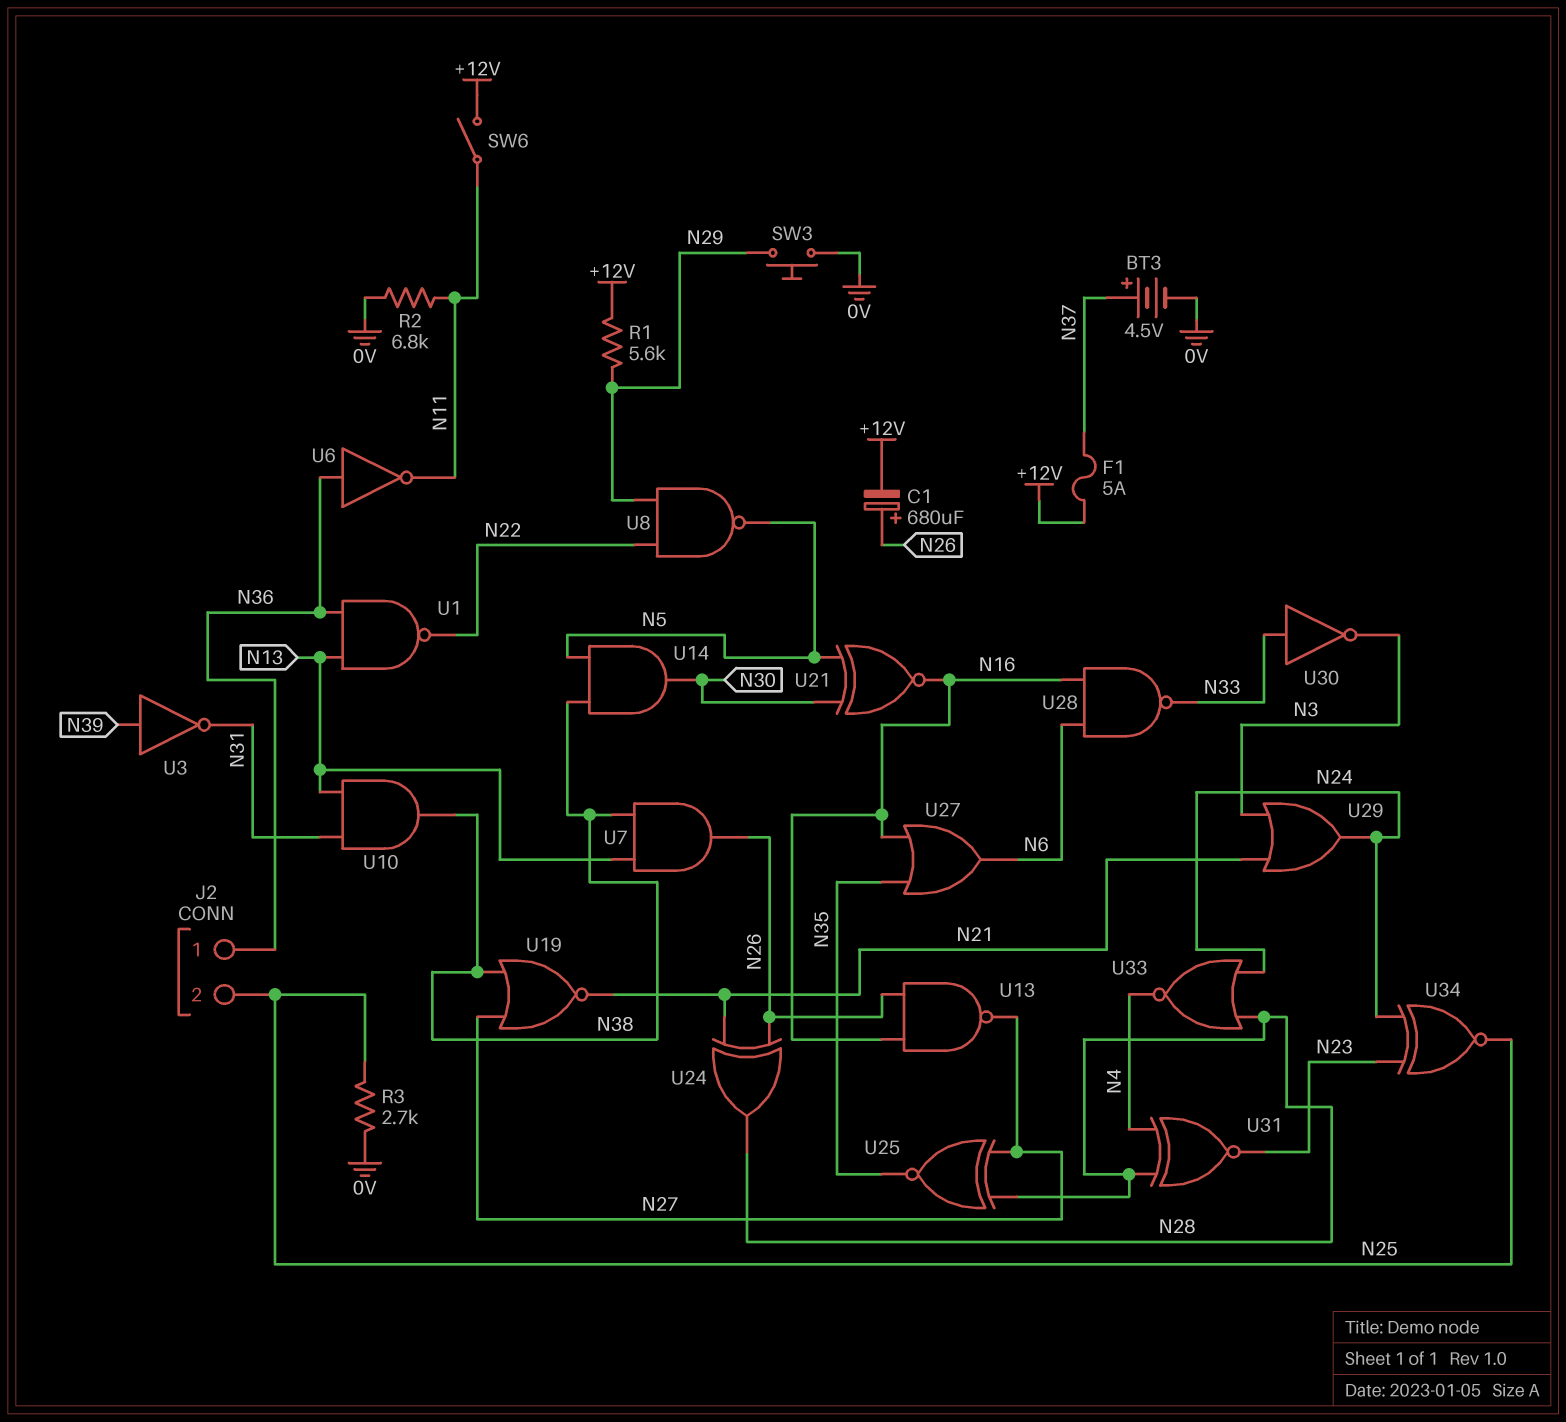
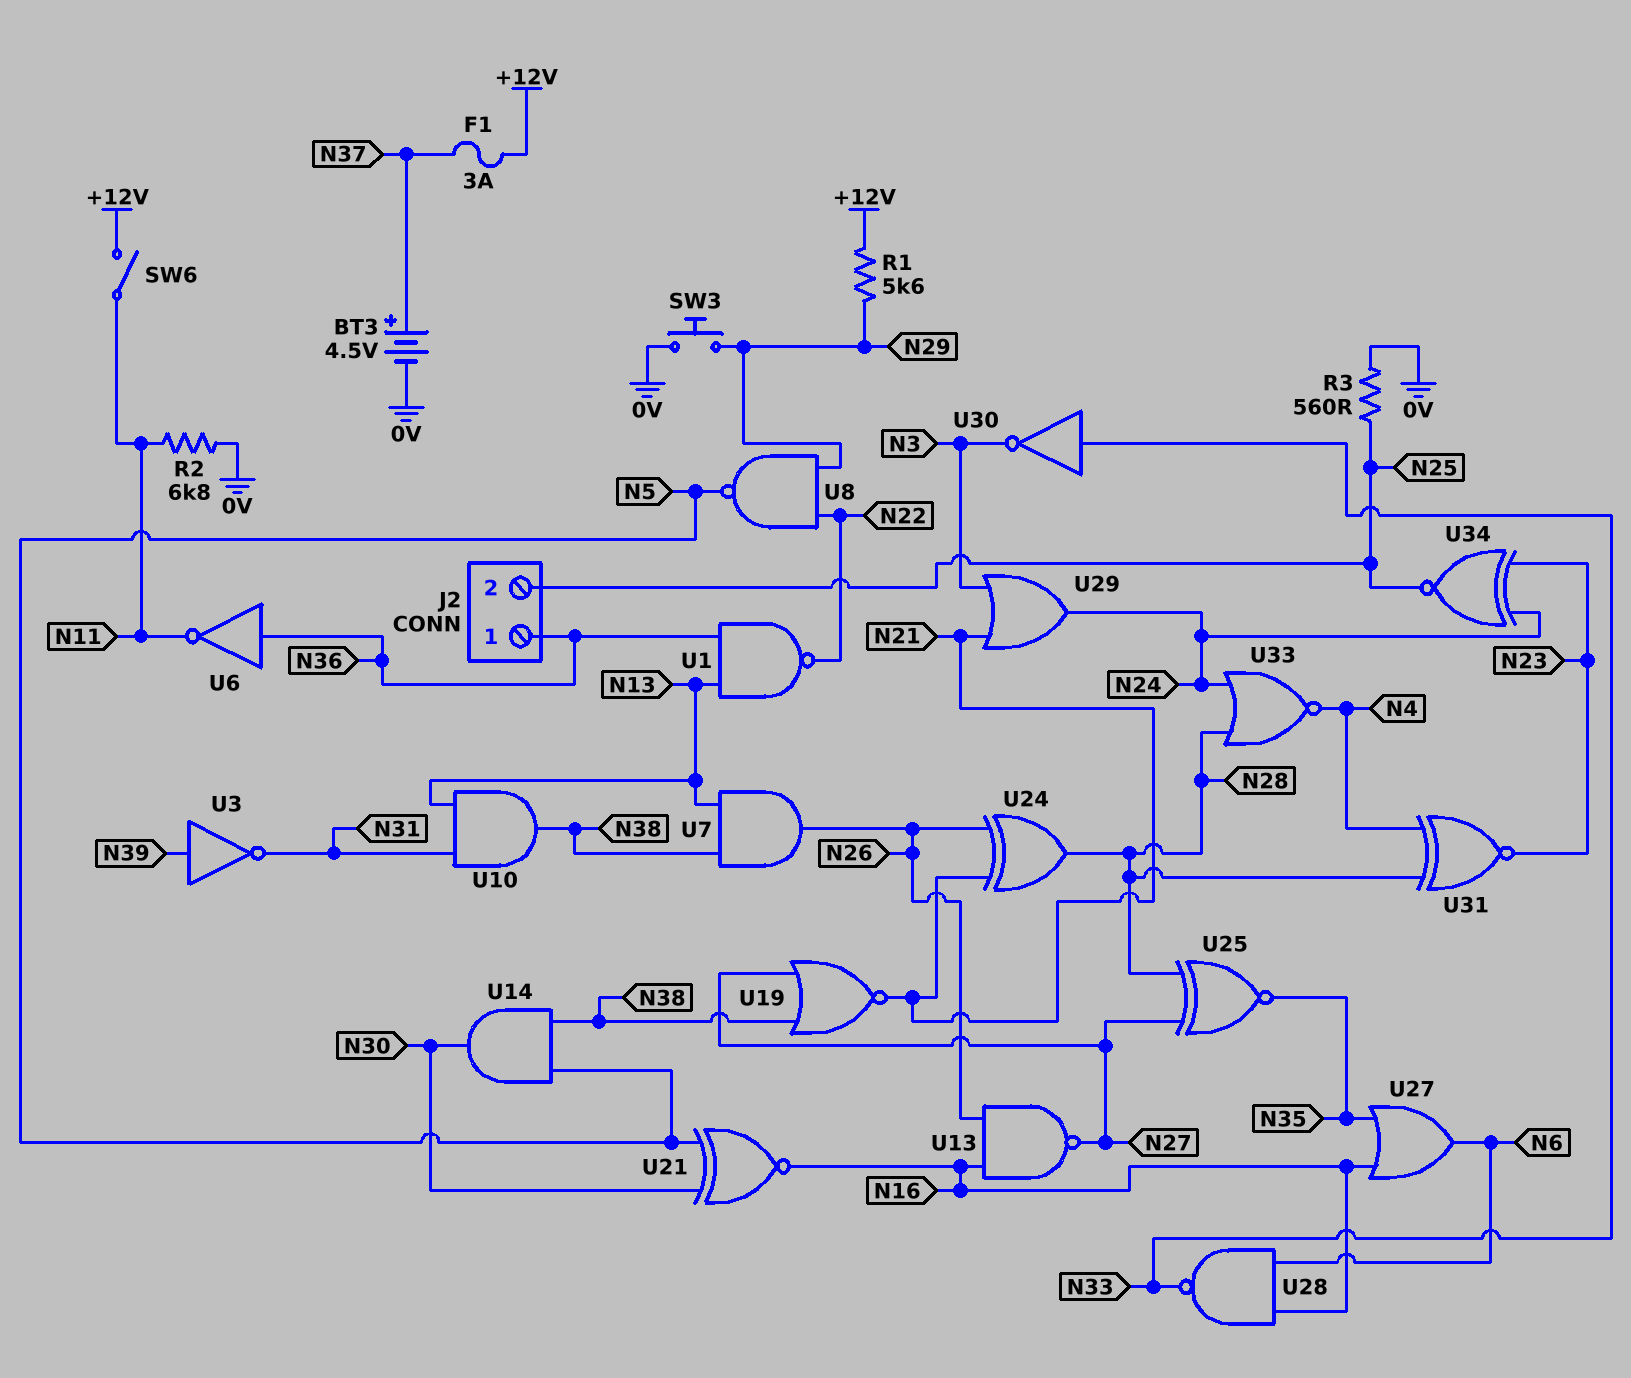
C1: 680uF (plus N26, minus +12V) -> none
F1: 5A (+12V, N37) -> 3A (+12V, N37)
R3: 2.7k (0V, N25) -> 560 (0V, N25)

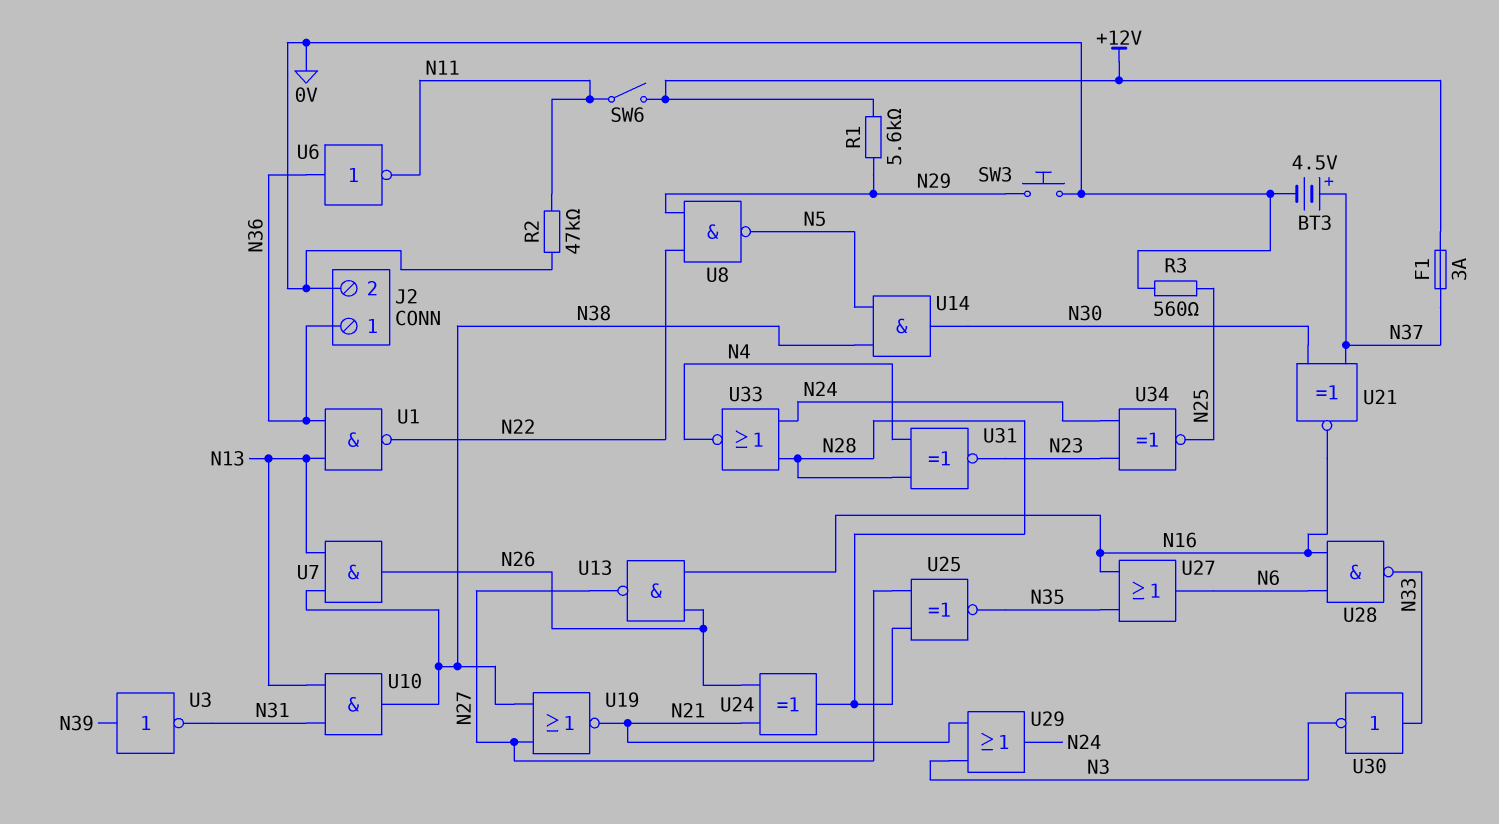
J2 pin 2: N25 -> 0V
R2: 6.8k (0V, N11) -> 47k (0V, N11)
U21: XNOR (in N5, in N30, out N16) -> XNOR (in N30, in N37, out N16)

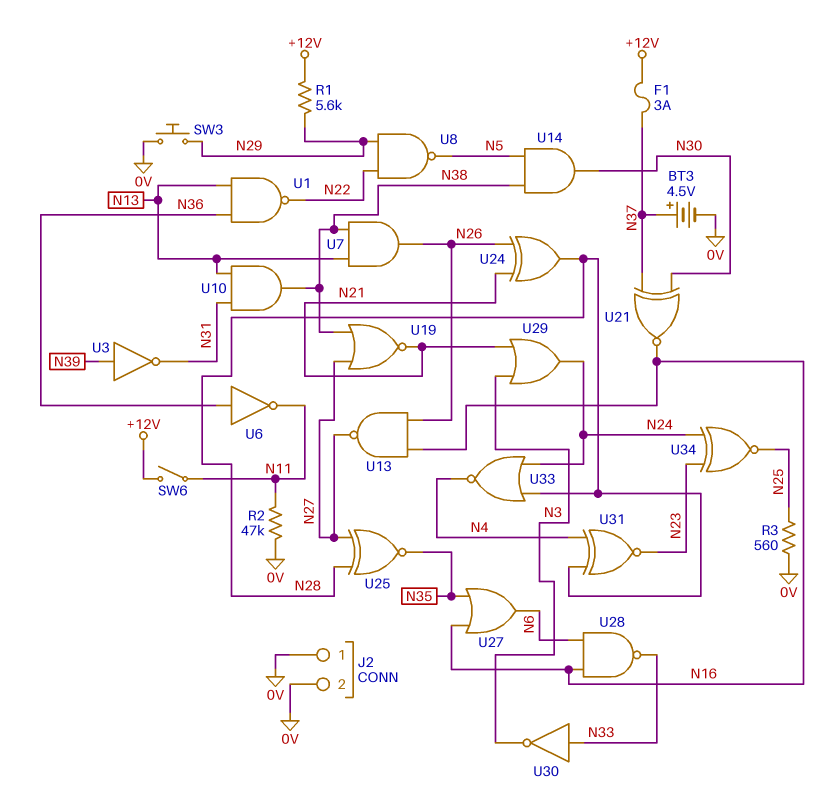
J2 pin 1: N36 -> 0V

